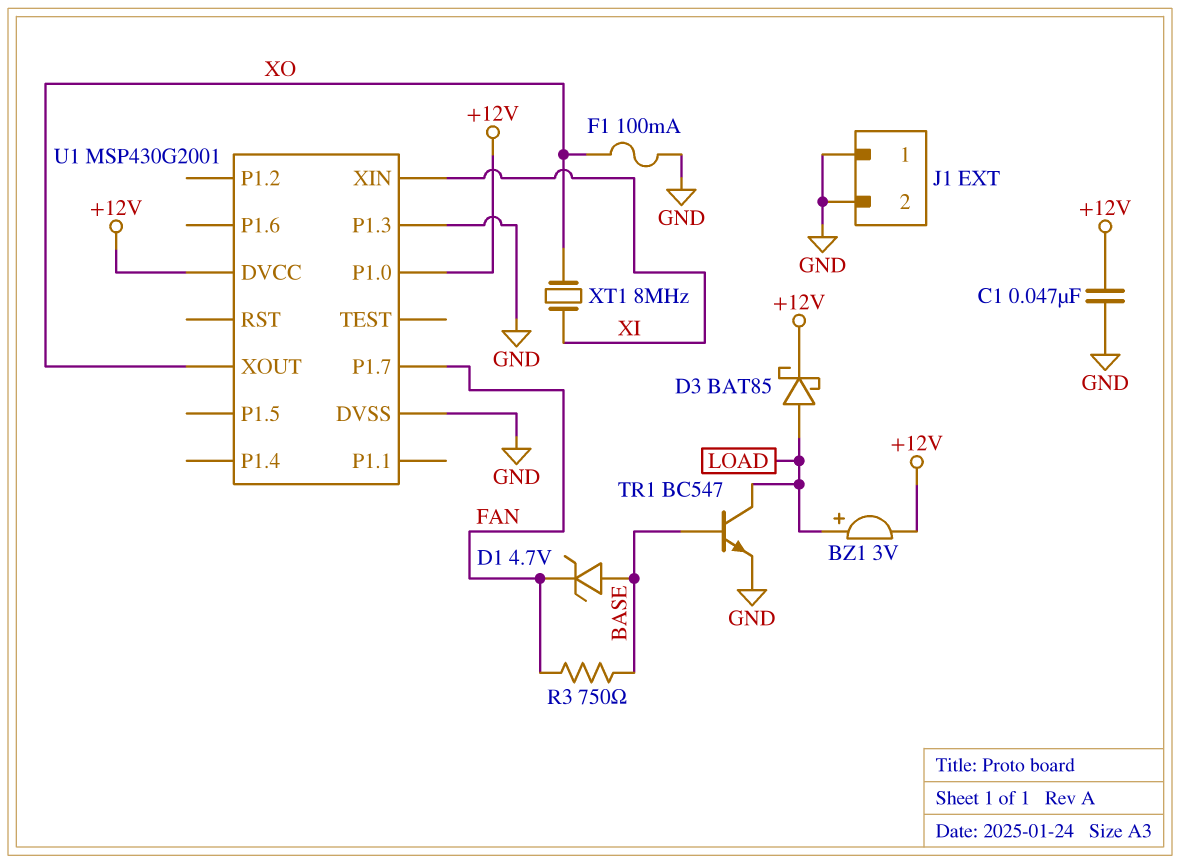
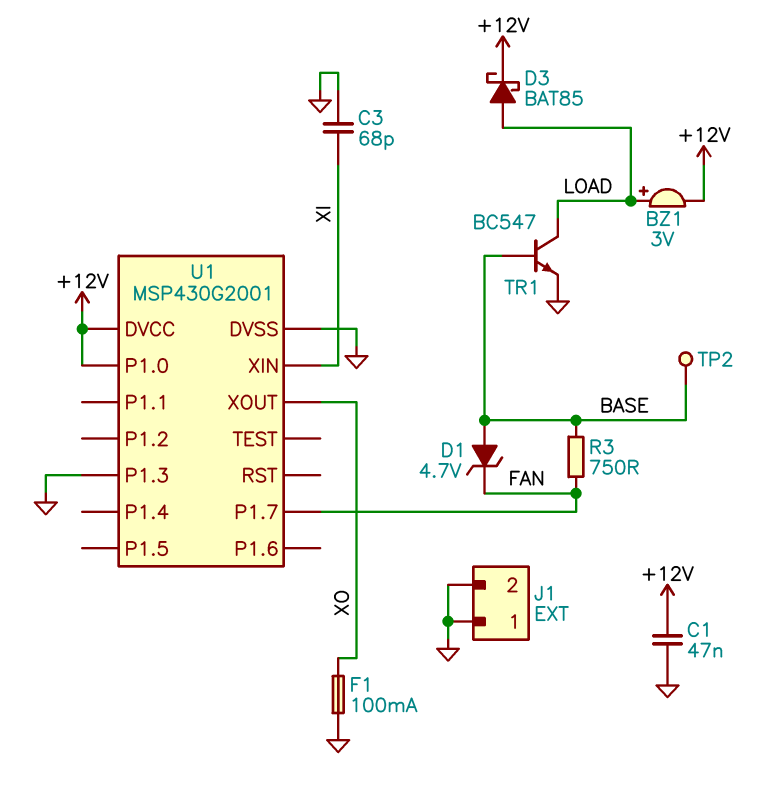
C3: none -> 68pF (GND, XI)
TP2: none -> test point (BASE)
XT1: 8MHz (XI, XO) -> none

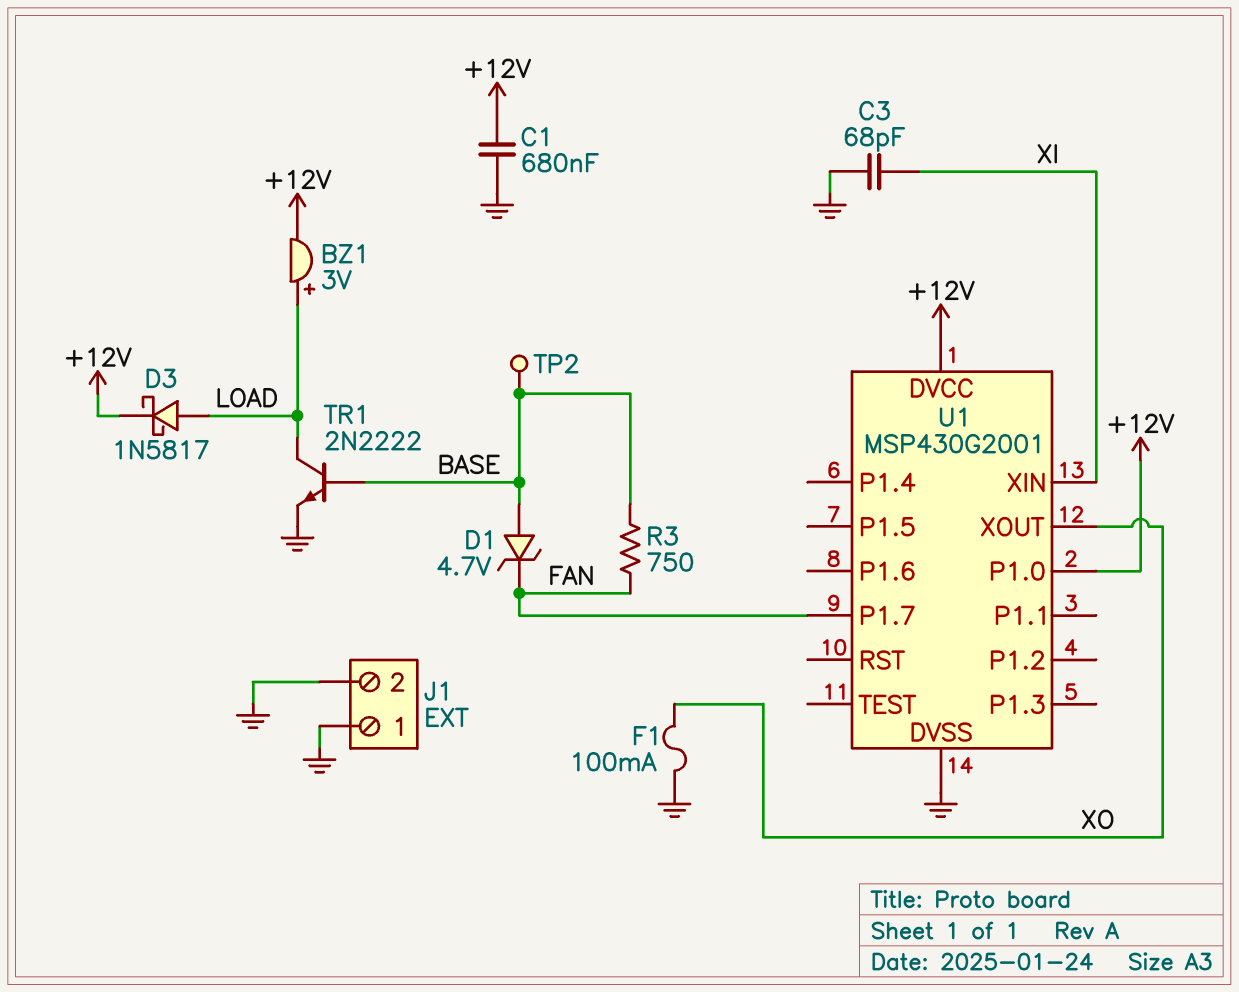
C1: 47nF (+12V, GND) -> 680nF (+12V, GND)
D3: schottky BAT85 (A LOAD, K +12V) -> schottky 1N5817 (A LOAD, K +12V)
TR1: NPN BC547 (B BASE, C LOAD, E GND) -> NPN 2N2222 (B BASE, C LOAD, E GND)
U1 pin P1.3: GND -> none

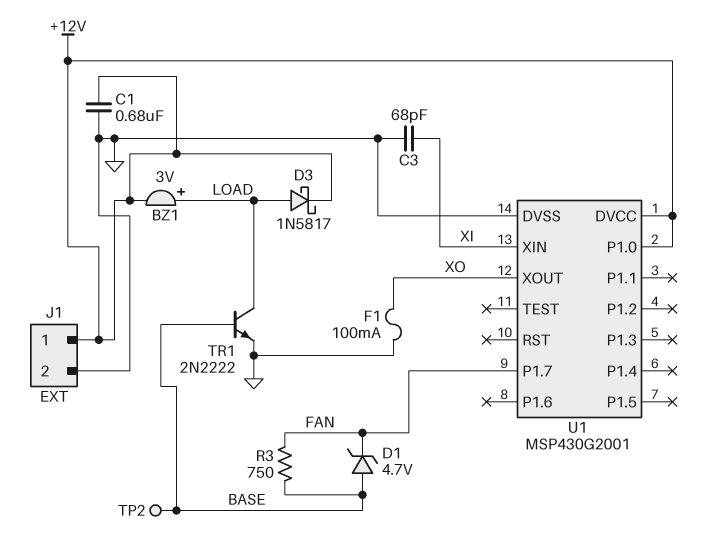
J1 pin 1: GND -> +12V

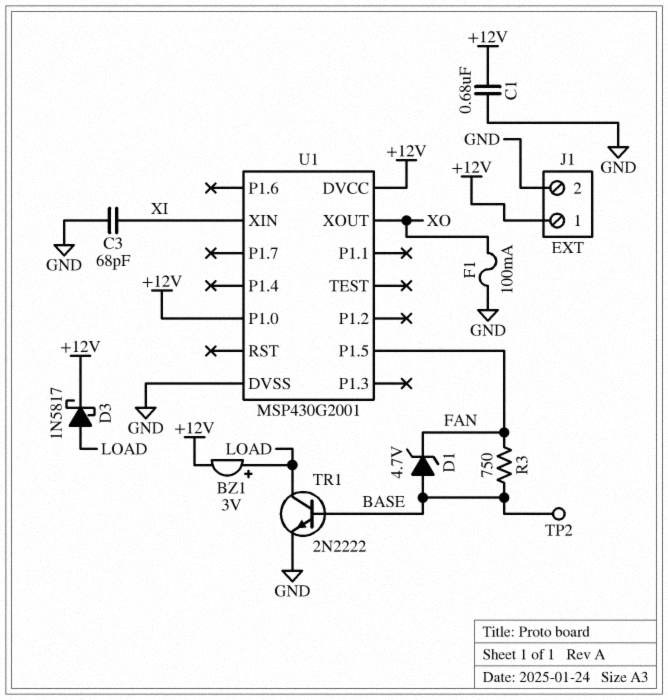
U1 pin P1.5: none -> FAN
U1 pin P1.7: FAN -> none

